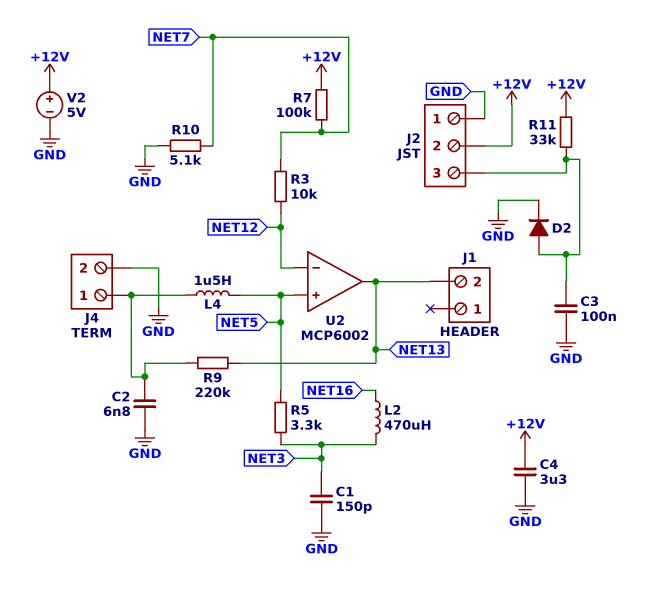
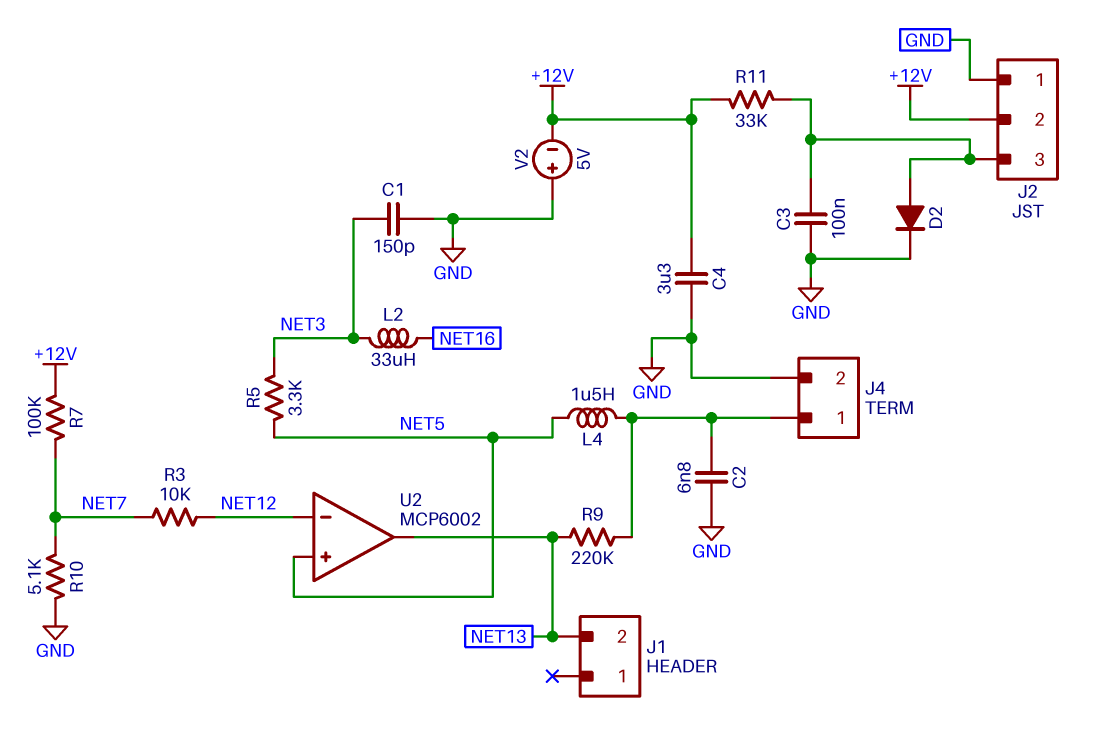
L2: 470uH (NET3, NET16) -> 33uH (NET3, NET16)
V2: 5V (plus +12V, minus GND) -> 5V (plus GND, minus +12V)

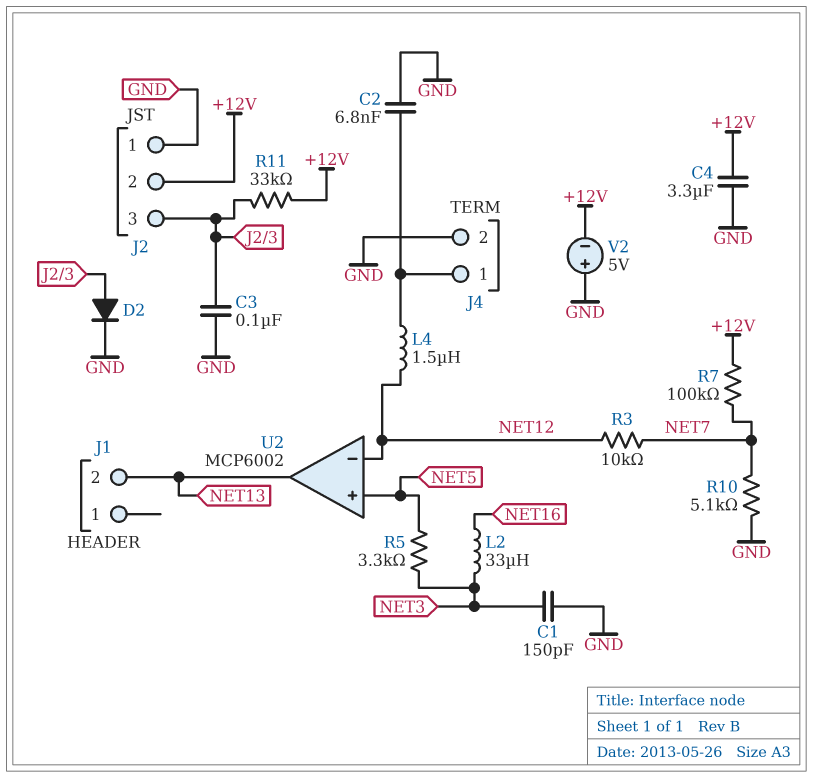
L4: 1.5uH (J4/1, NET5) -> 1.5uH (J4/1, NET12)
R9: 220k (J4/1, NET13) -> none

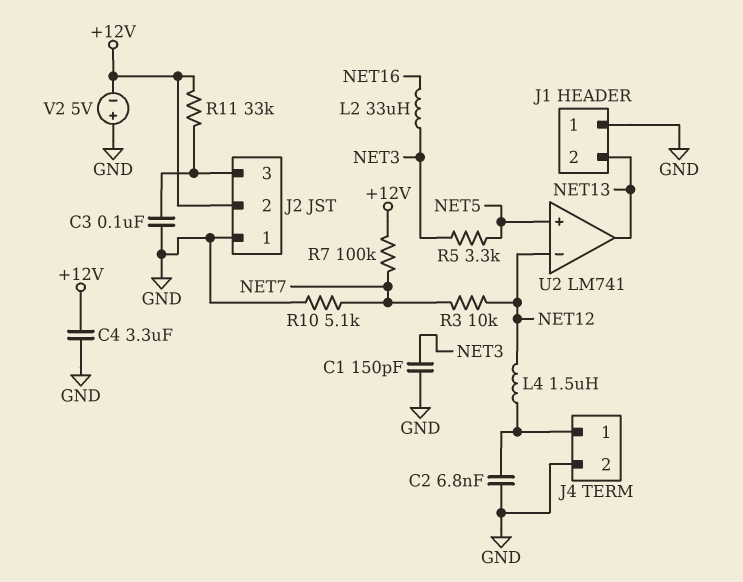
D2: diode (A J2/3, K GND) -> none
J1 pin 1: none -> GND
U2: MCP6002 -> LM741

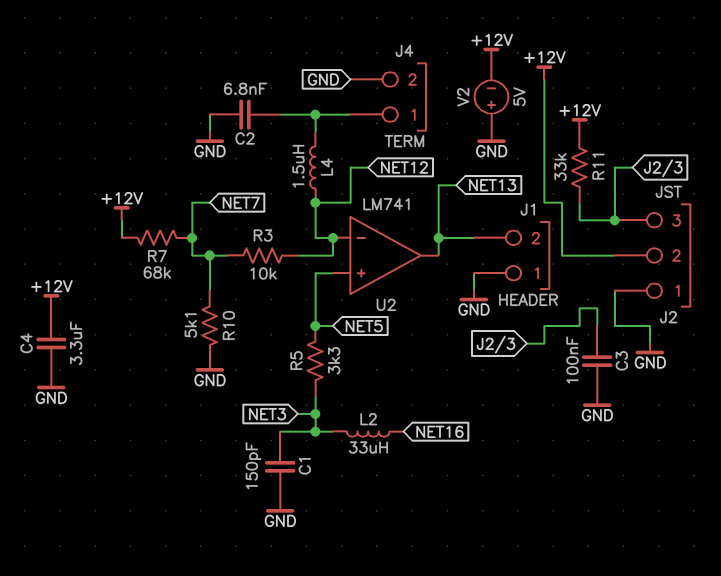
R7: 100k (+12V, NET7) -> 68k (+12V, NET7)

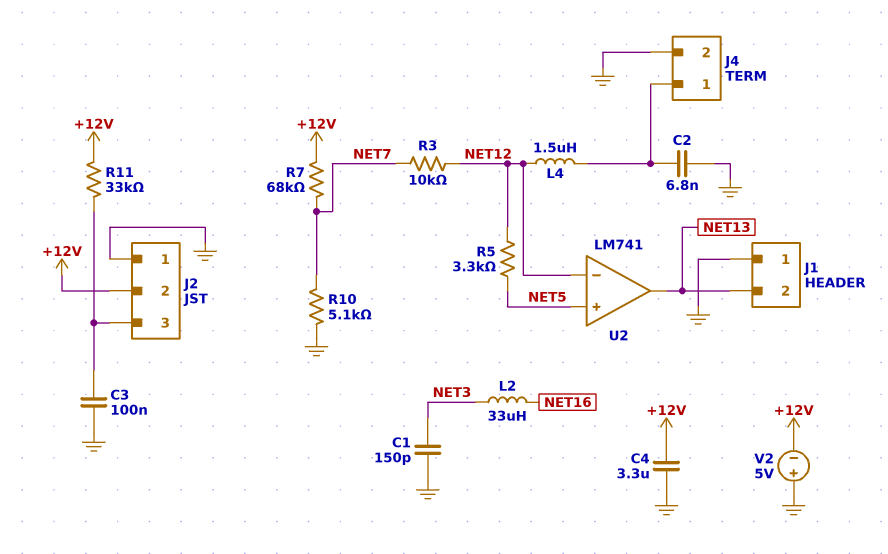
R5: 3.3k (NET3, NET5) -> 3.3k (NET5, NET12)

